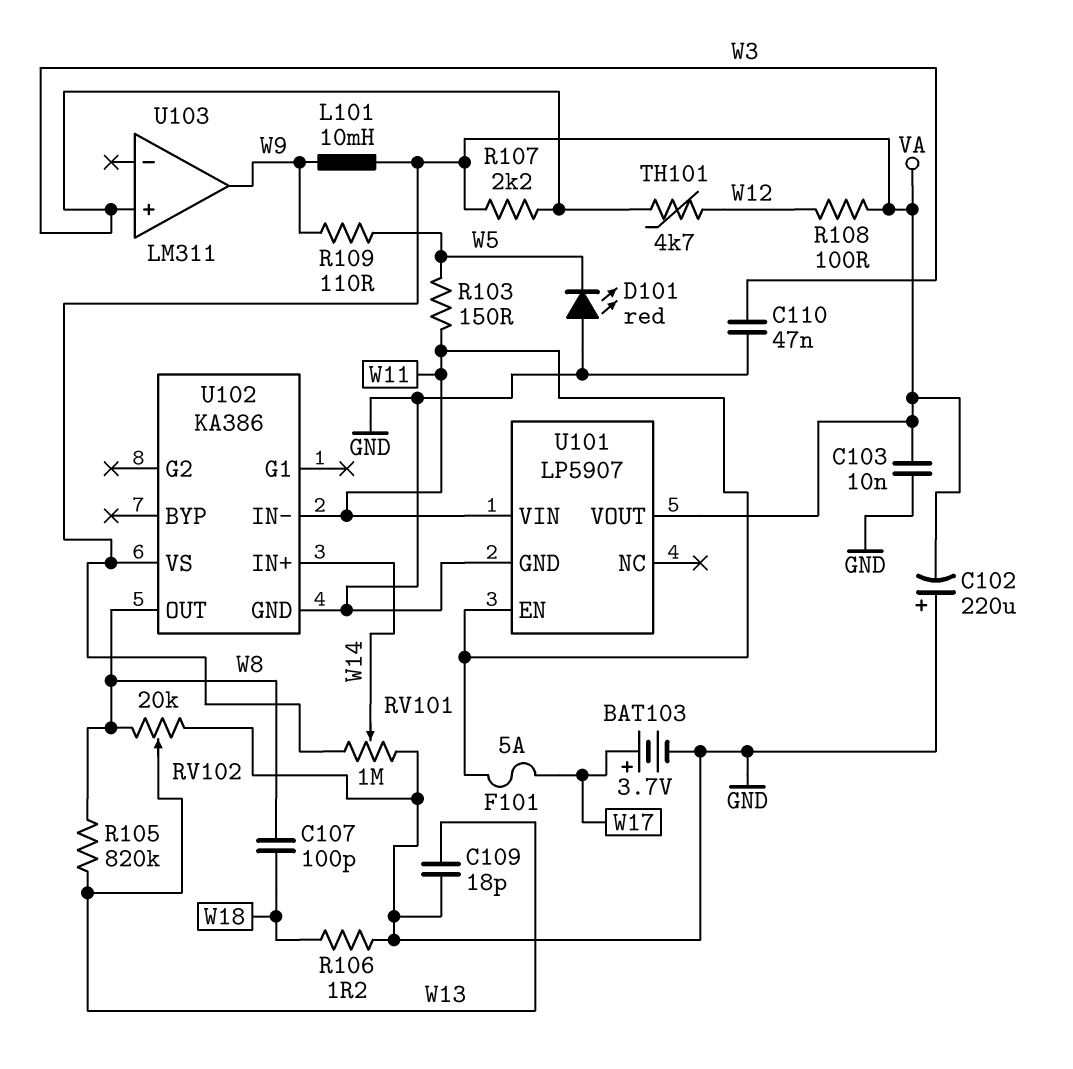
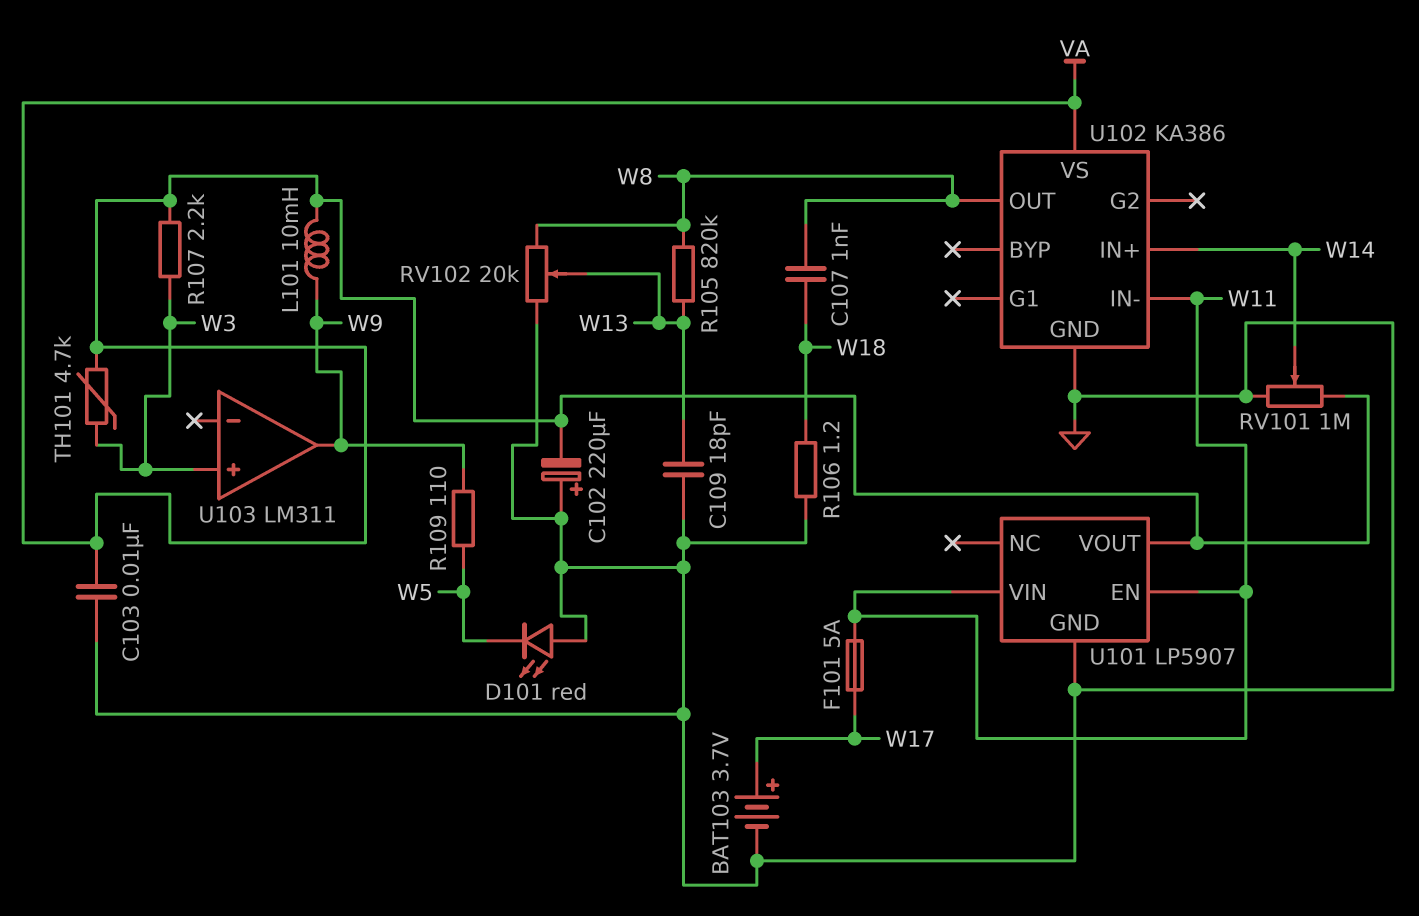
C107: 100pF (W8, W18) -> 1nF (W8, W18)
C110: 47nF (GND, W3) -> none
R103: 150 (W5, W11) -> none
R108: 100 (VA, W12) -> none
TH101: 4.7k (W3, W12) -> 4.7k (VA, W3)

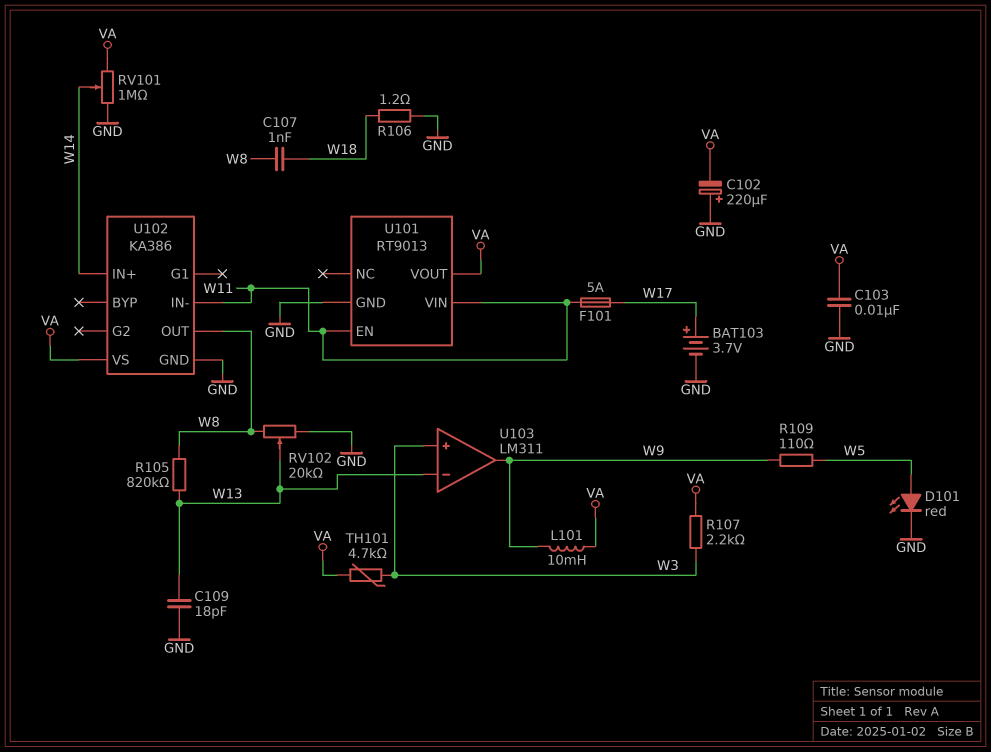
D101: LED red (A GND, K W5) -> LED red (A W5, K GND)
U101: LP5907 -> RT9013
U103 pin in-: none -> W13

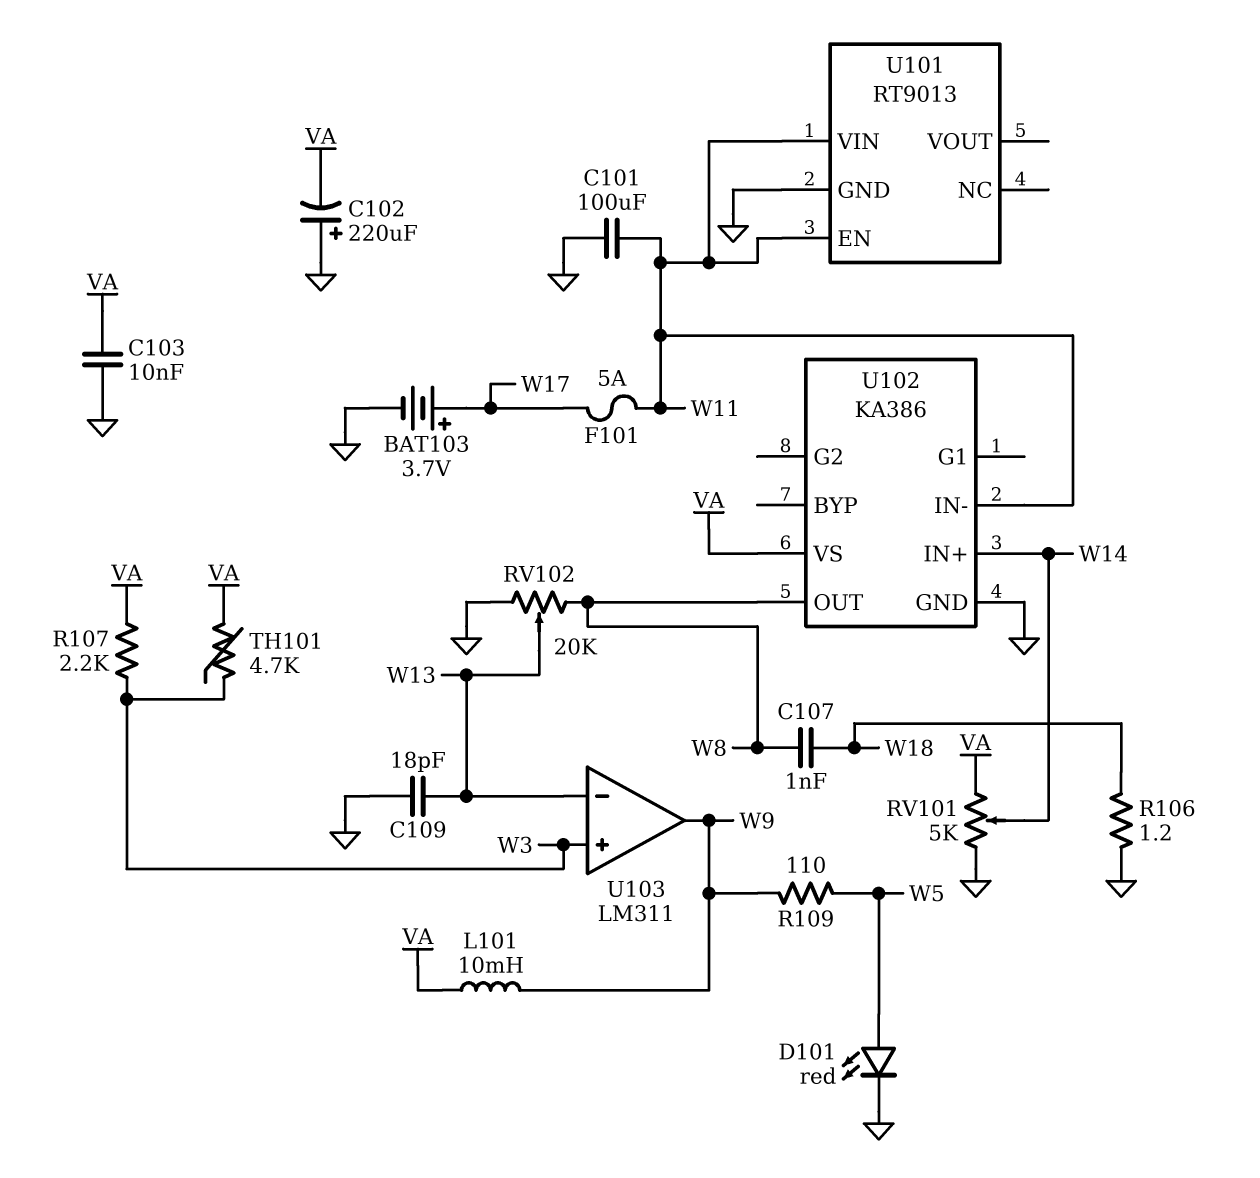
C101: none -> 100uF (GND, W11)
R105: 820k (W8, W13) -> none
RV101: 1M (GND, VA, wiper W14) -> 5k (GND, VA, wiper W14)
U101 pin VOUT: VA -> none

